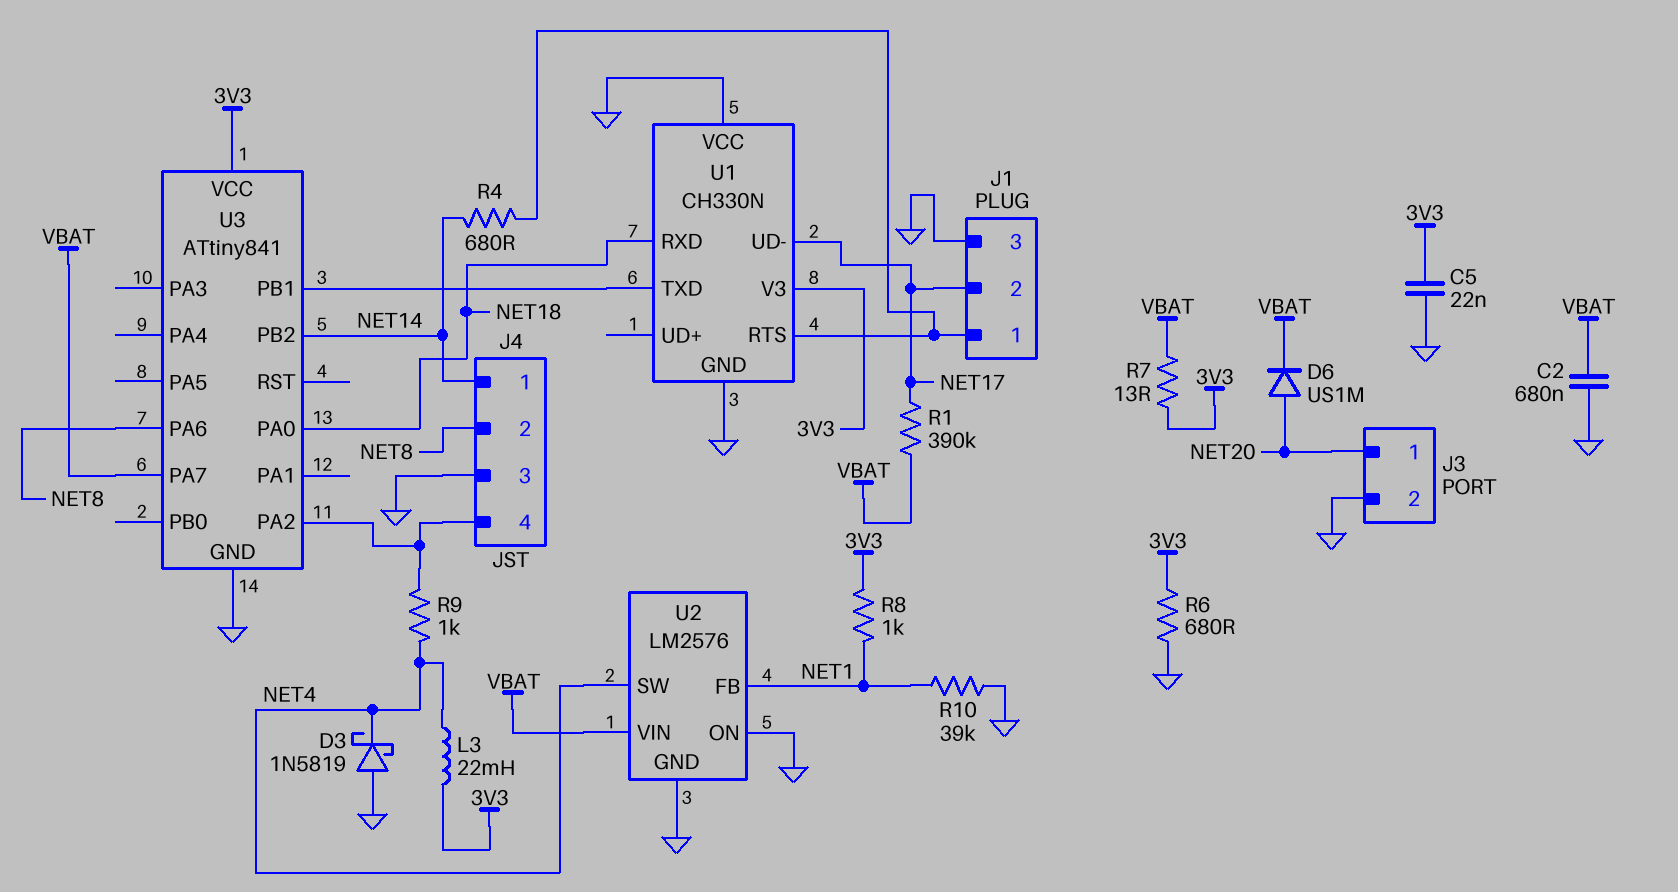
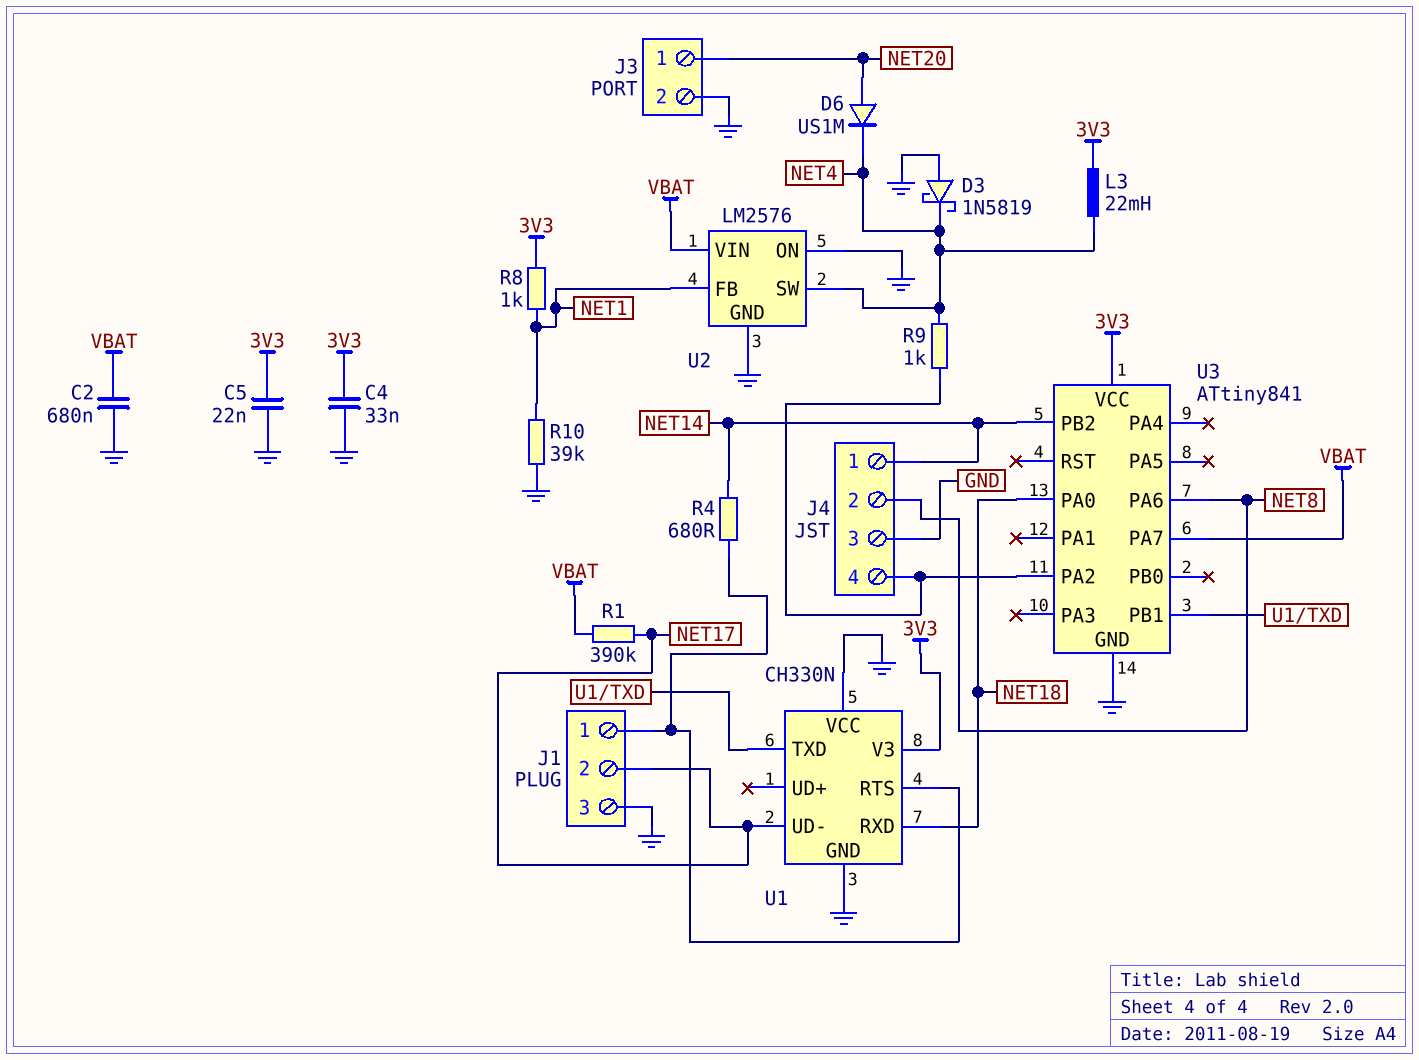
C4: none -> 33nF (3V3, GND)
D6: diode US1M (A NET20, K VBAT) -> diode US1M (A NET20, K NET4)
R6: 680 (3V3, GND) -> none
R7: 13 (3V3, VBAT) -> none

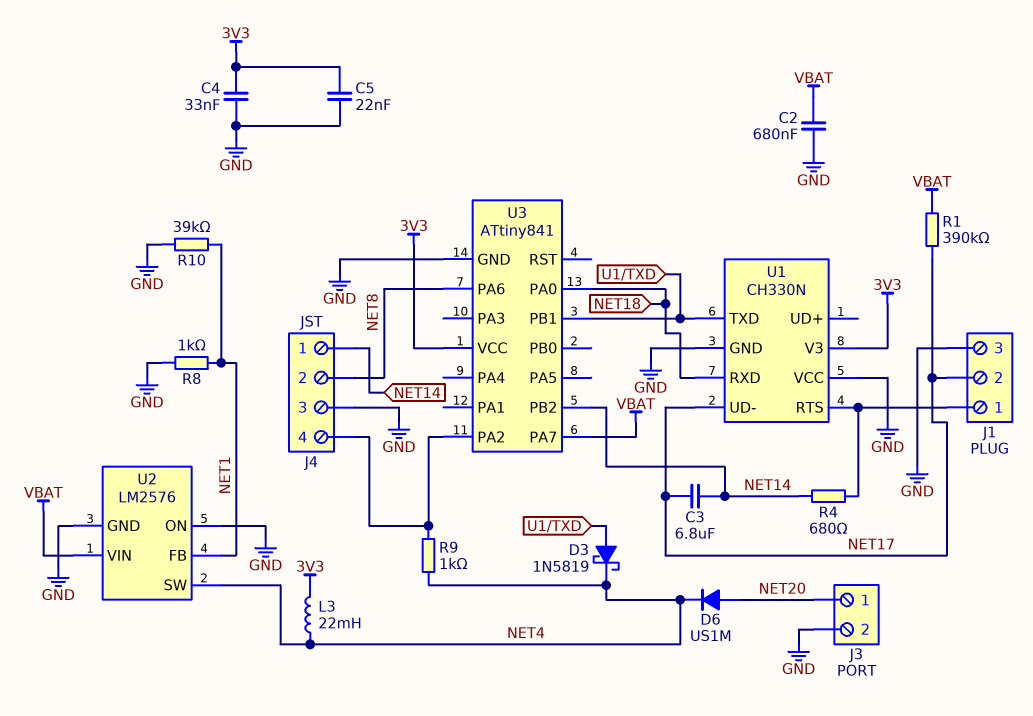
C3: none -> 6.8uF (NET14, NET17)
D3: schottky 1N5819 (A GND, K NET4) -> schottky 1N5819 (A U1/TXD, K NET4)
R8: 1k (3V3, NET1) -> 1k (GND, NET1)

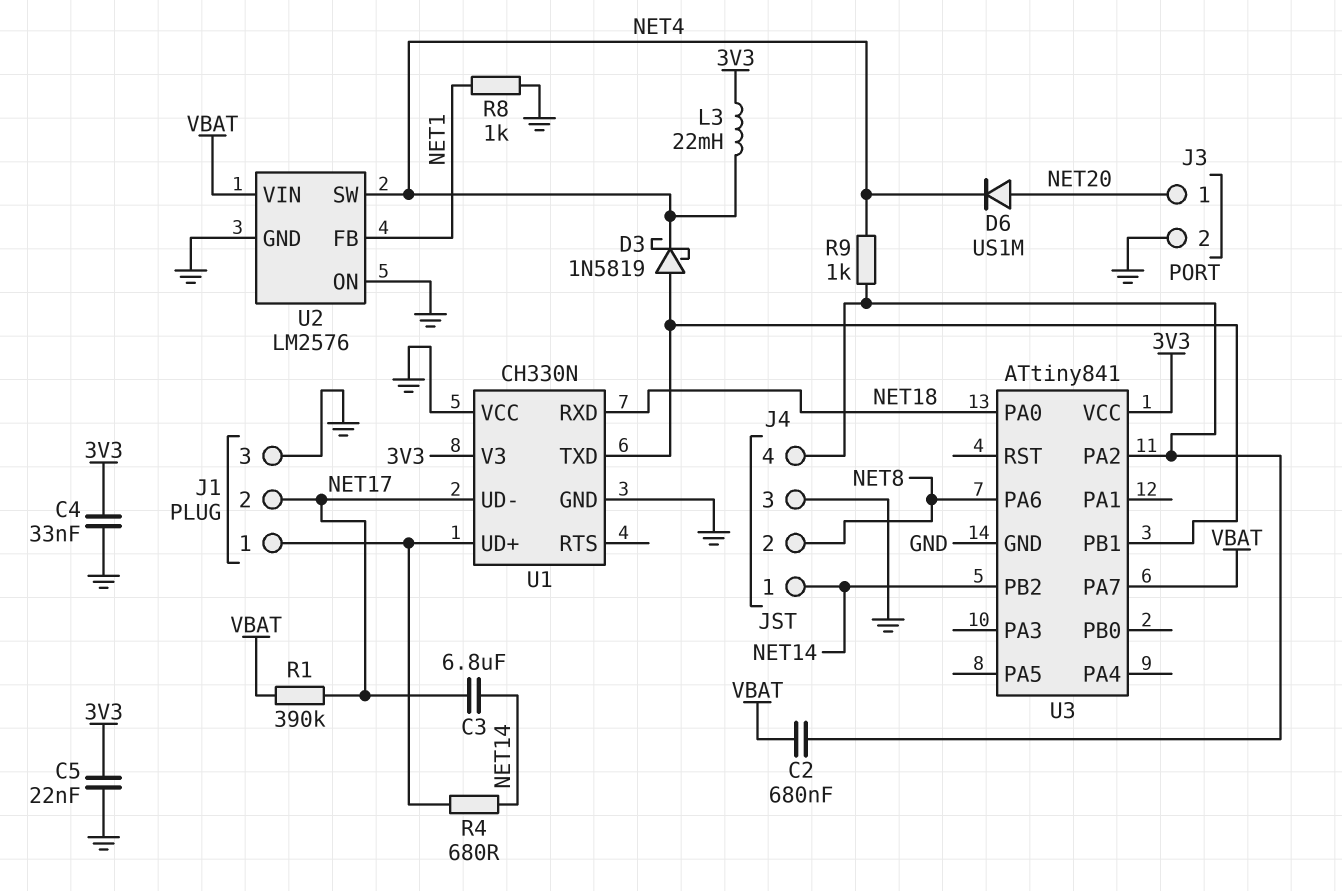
C2: 680nF (GND, VBAT) -> 680nF (J4/4, VBAT)
R10: 39k (GND, NET1) -> none
U1 pin RTS: J1/1 -> none
U1 pin UD+: none -> J1/1

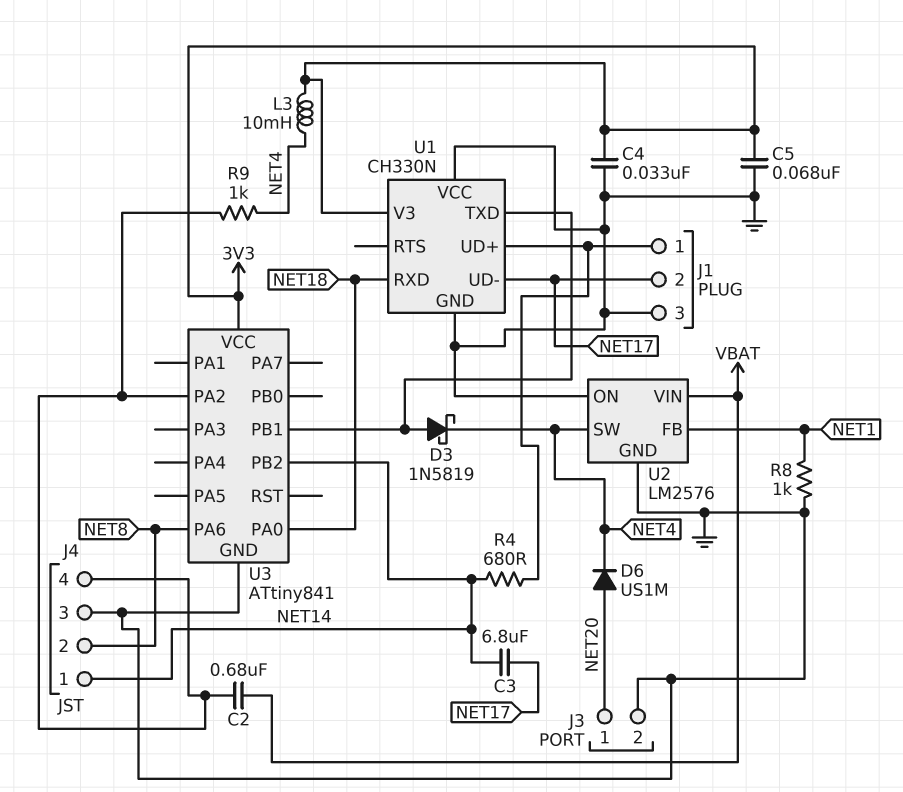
C5: 22nF (3V3, GND) -> 68nF (3V3, GND)
L3: 22mH (3V3, NET4) -> 10mH (3V3, NET4)
R1: 390k (NET17, VBAT) -> none
U3 pin PA7: VBAT -> none

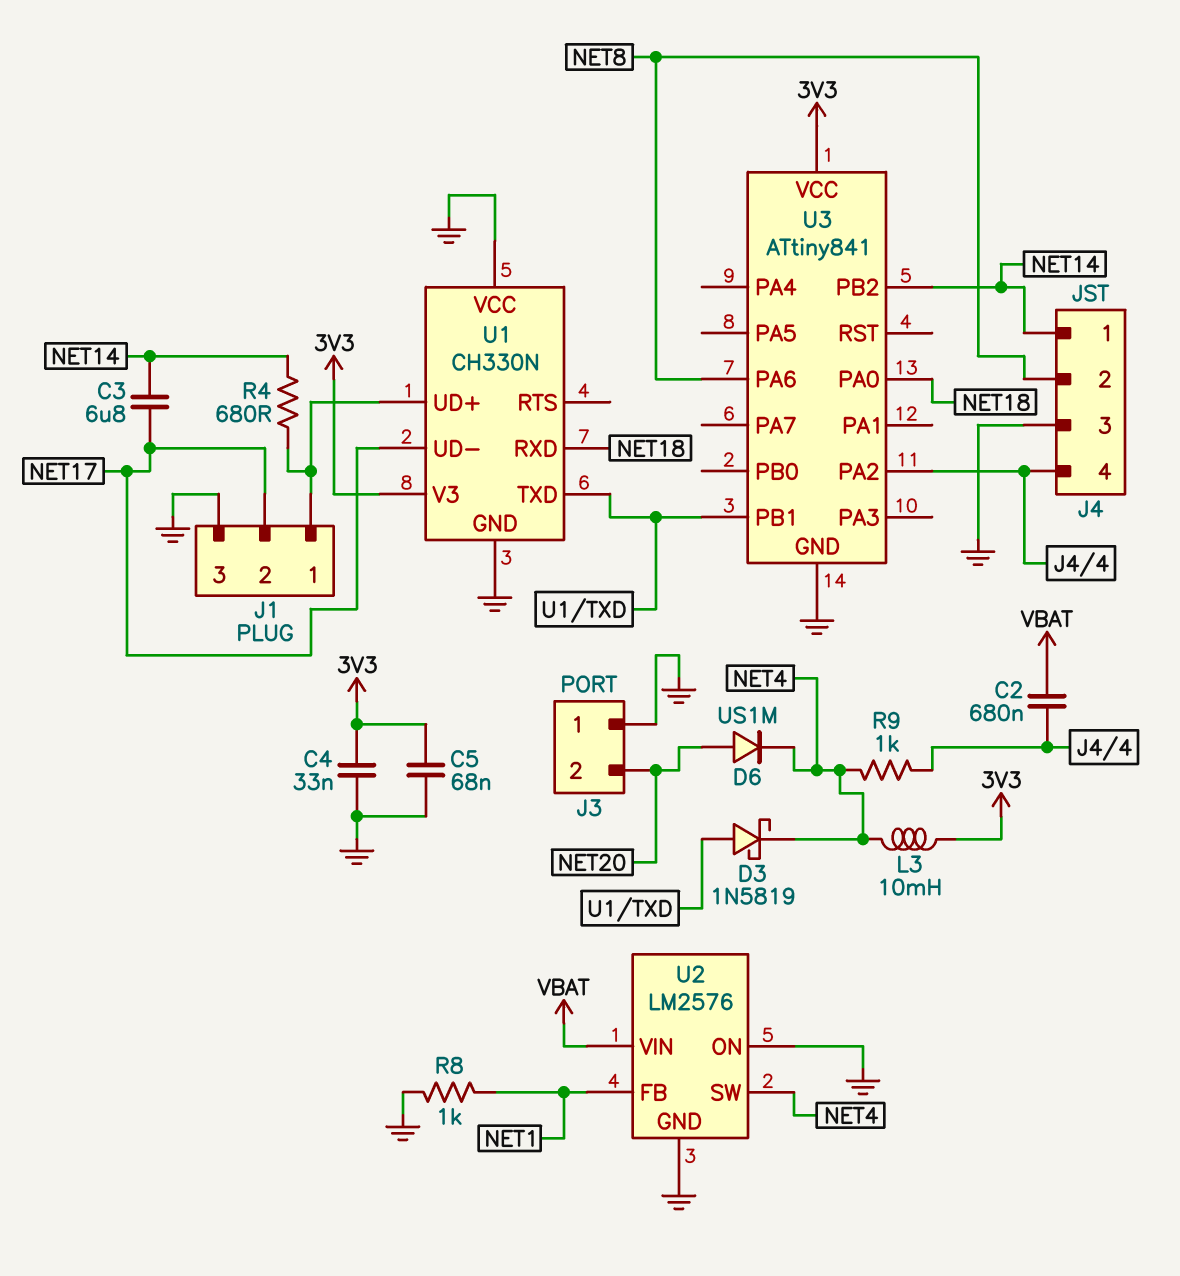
J3 pin 1: NET20 -> GND
J3 pin 2: GND -> NET20

